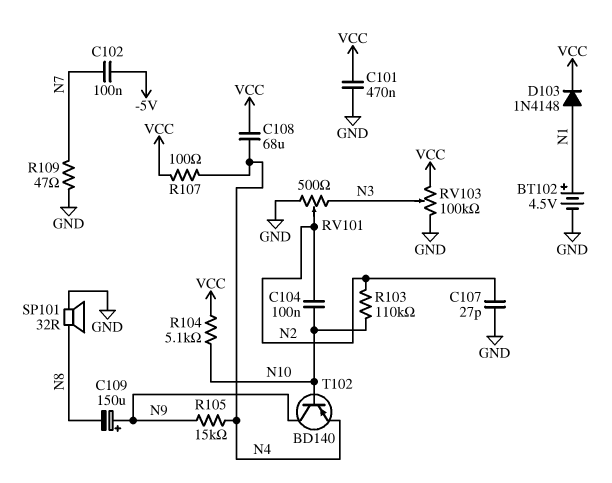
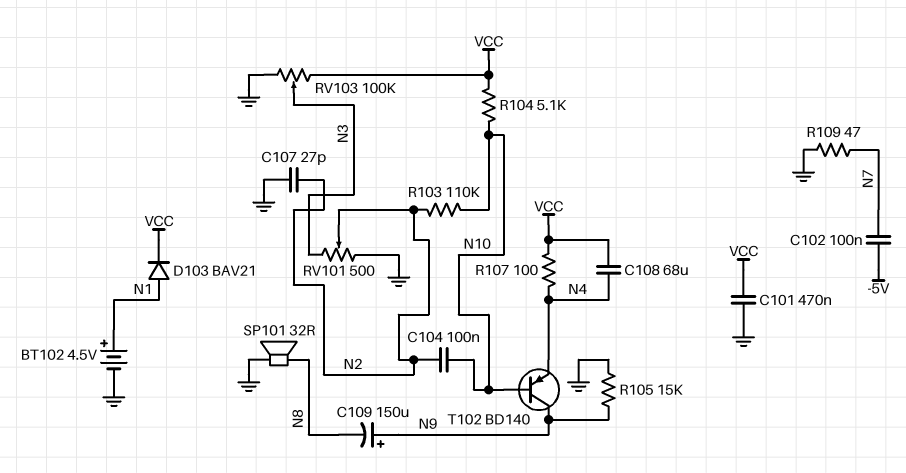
D103: diode 1N4148 (A N1, K VCC) -> diode BAV21 (A N1, K VCC)
R105: 15k (N4, N9) -> 15k (GND, N9)

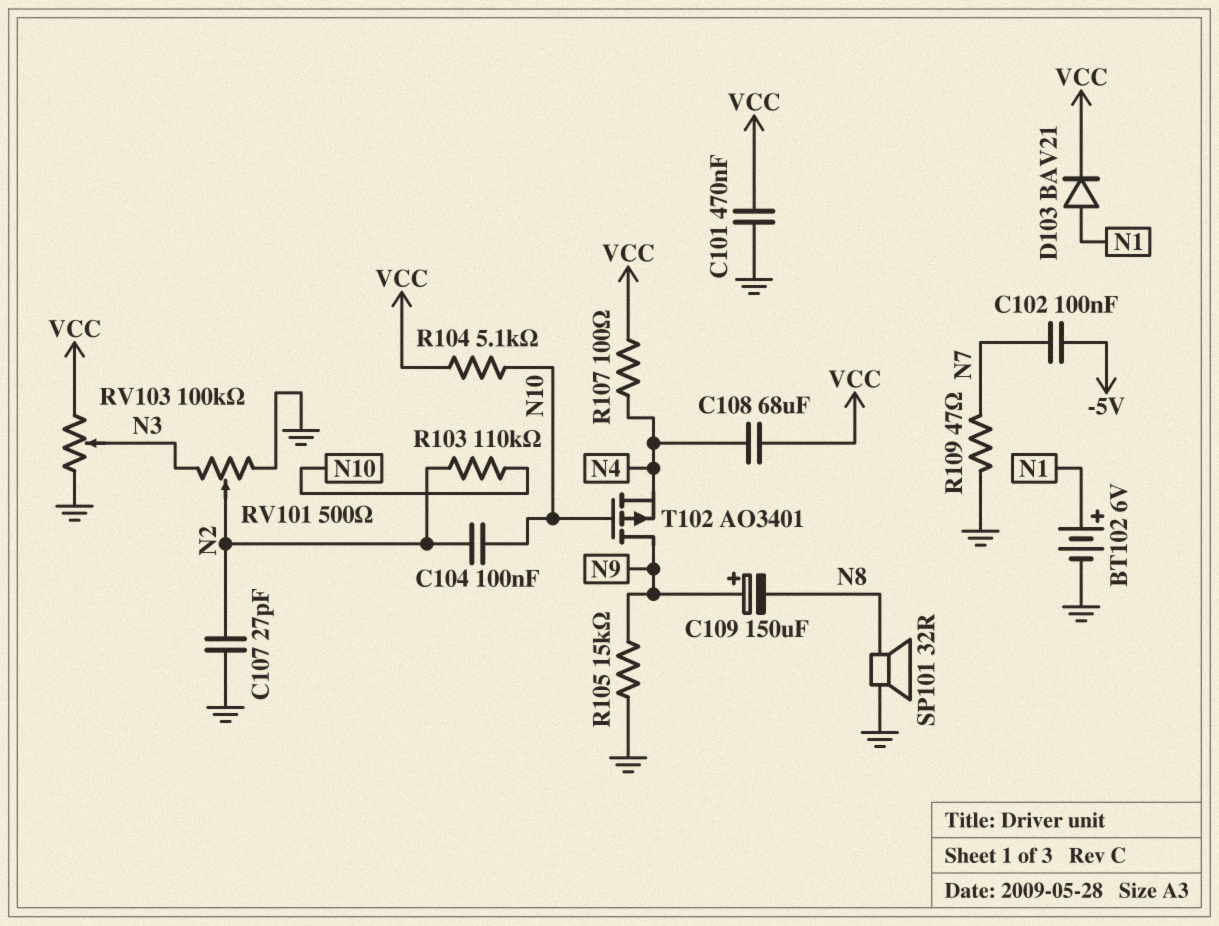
BT102: 4.5V (plus N1, minus GND) -> 6V (plus N1, minus GND)
T102: PNP BD140 (B N10, C N9, E N4) -> PMOS AO3401 (G N10, D N9, S N4)

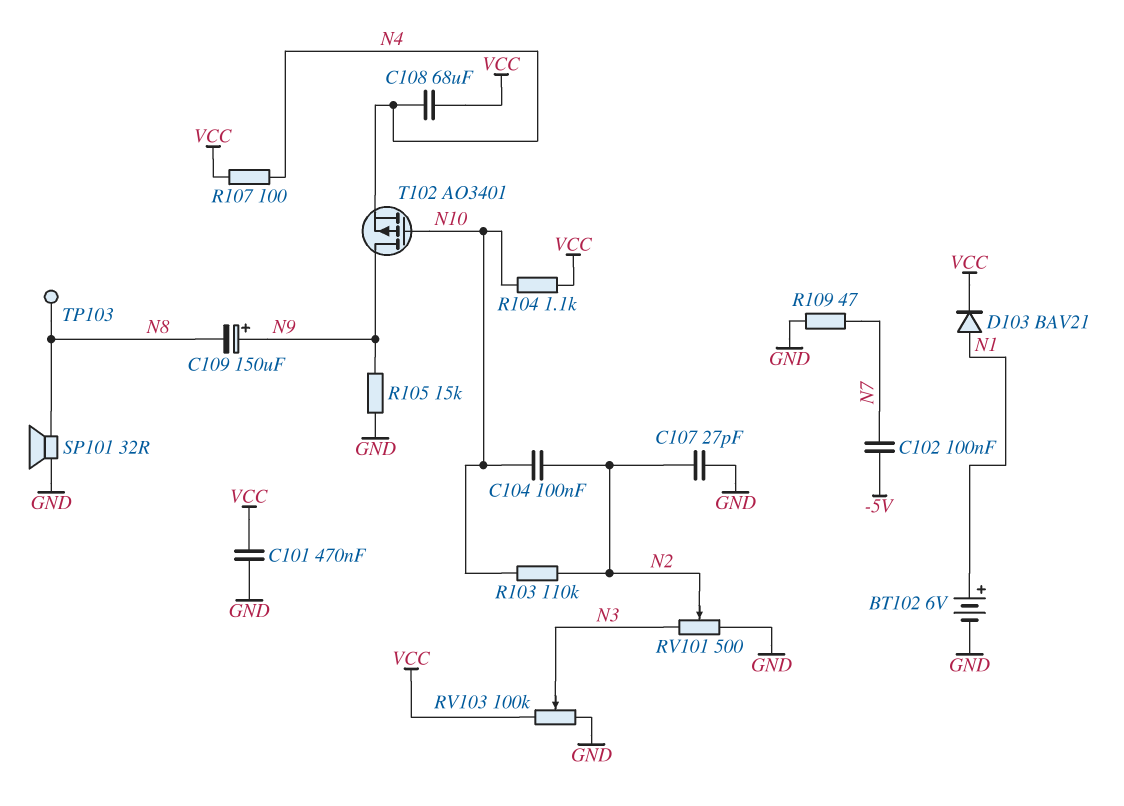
R104: 5.1k (N10, VCC) -> 1.1k (N10, VCC)
TP103: none -> test point (N8)

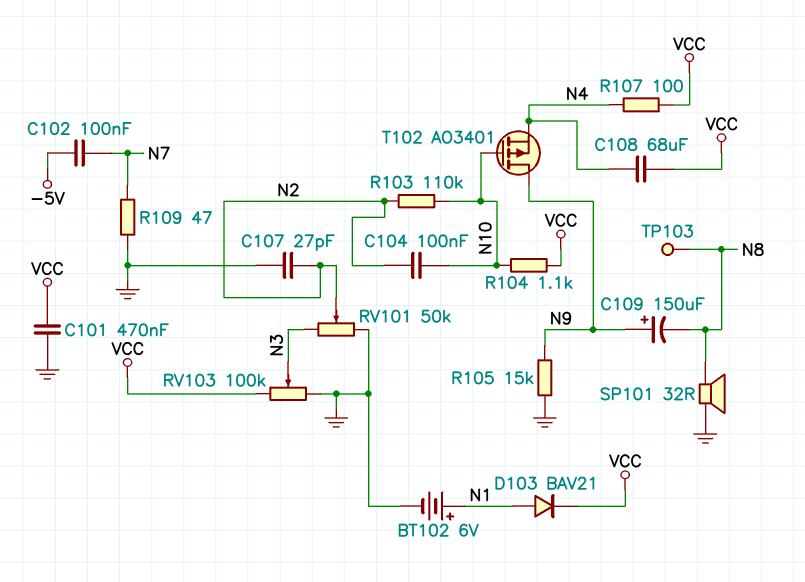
RV101: 500 (GND, N3, wiper N2) -> 50k (GND, N3, wiper N2)

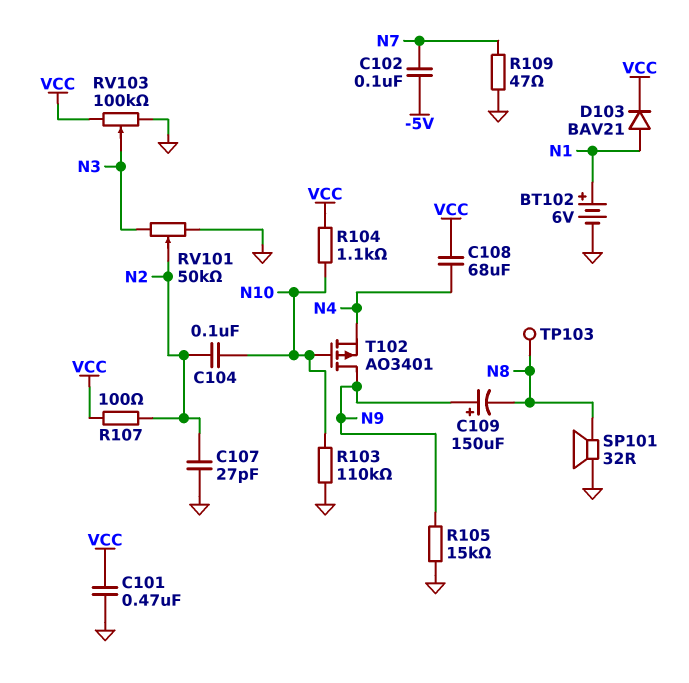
R103: 110k (N2, N10) -> 110k (GND, N10)
R107: 100 (N4, VCC) -> 100 (N2, VCC)

